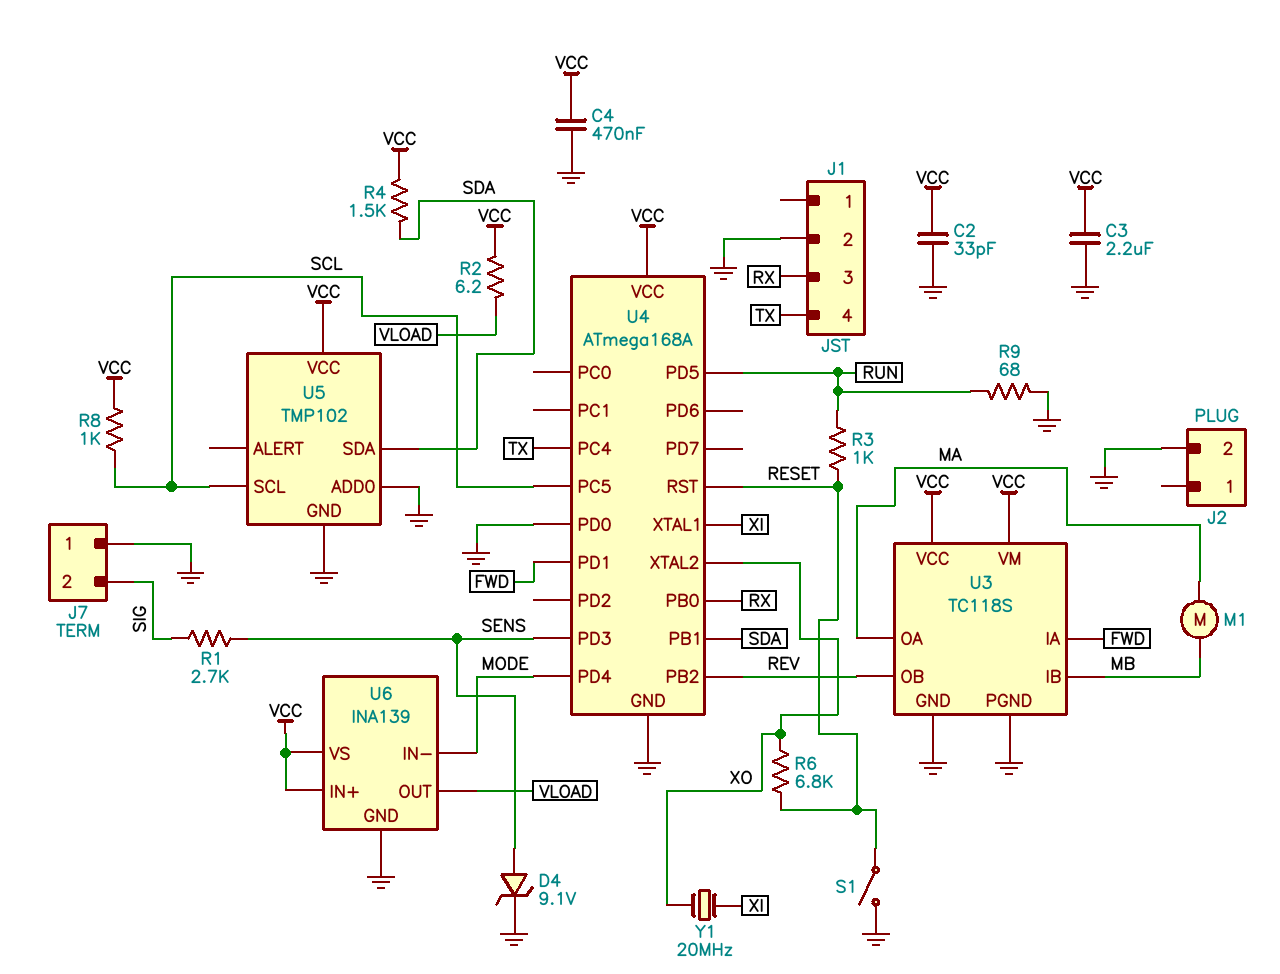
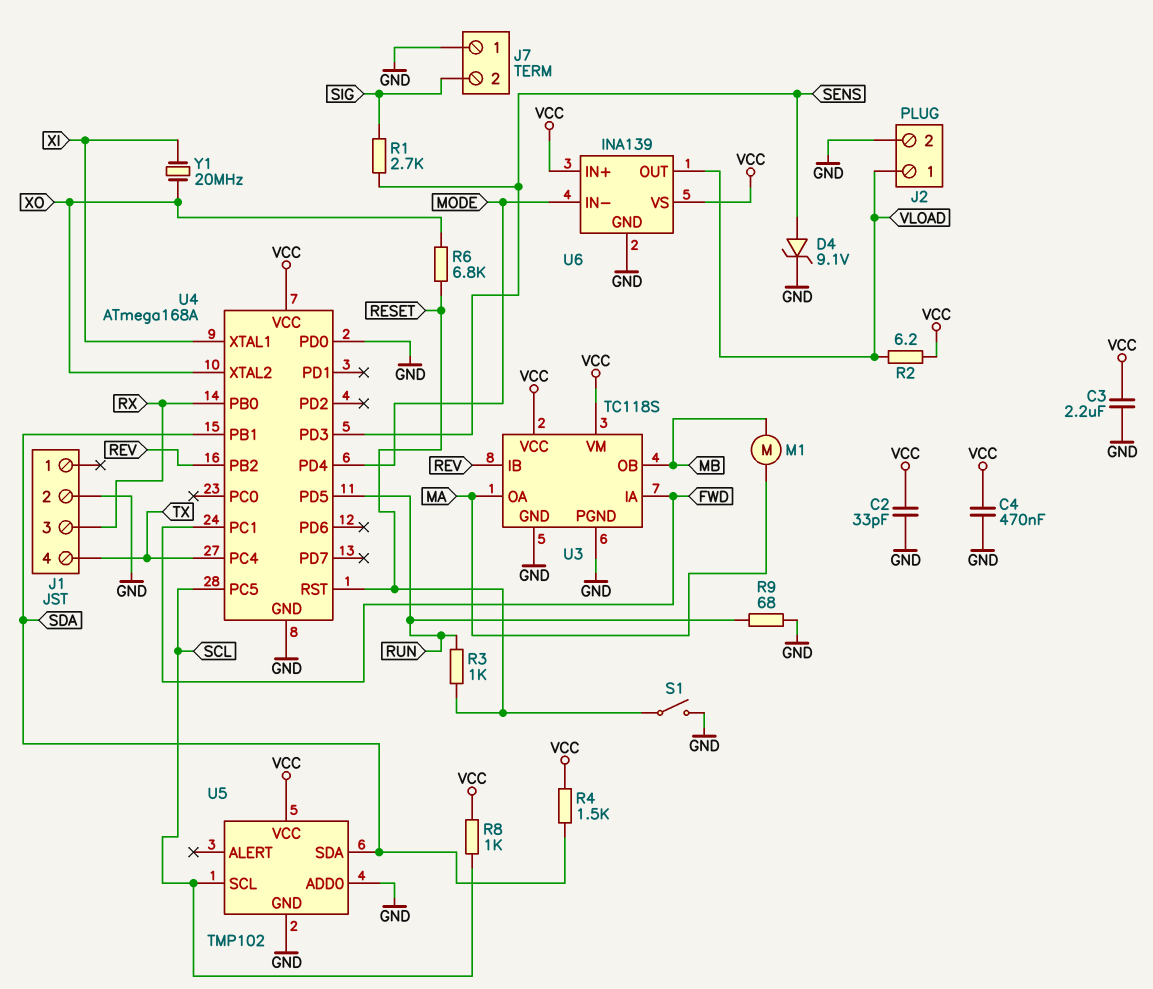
J2 pin 1: none -> VLOAD
U3 pin IB: MB -> REV
U3 pin OB: REV -> MB
U4 pin PC1: none -> FWD
U4 pin PD1: FWD -> none

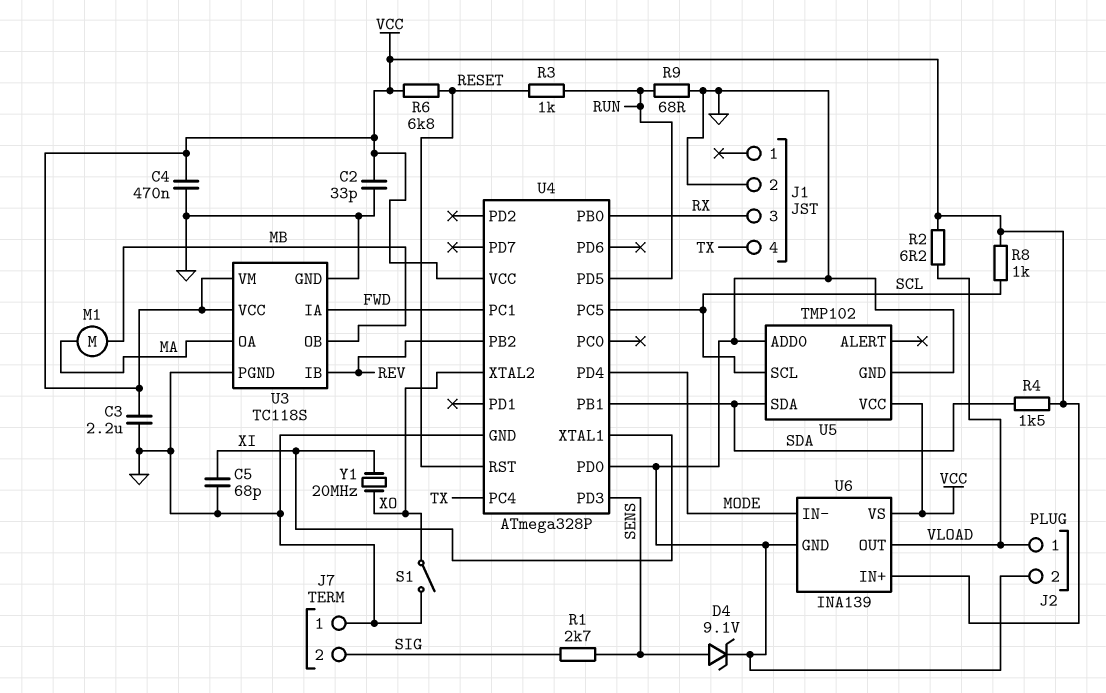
C5: none -> 68pF (GND, XI)
R6: 6.8k (RESET, XO) -> 6.8k (RESET, VCC)
S1: switch (GND, RESET) -> switch (GND, XO)
U4: ATmega168A -> ATmega328P

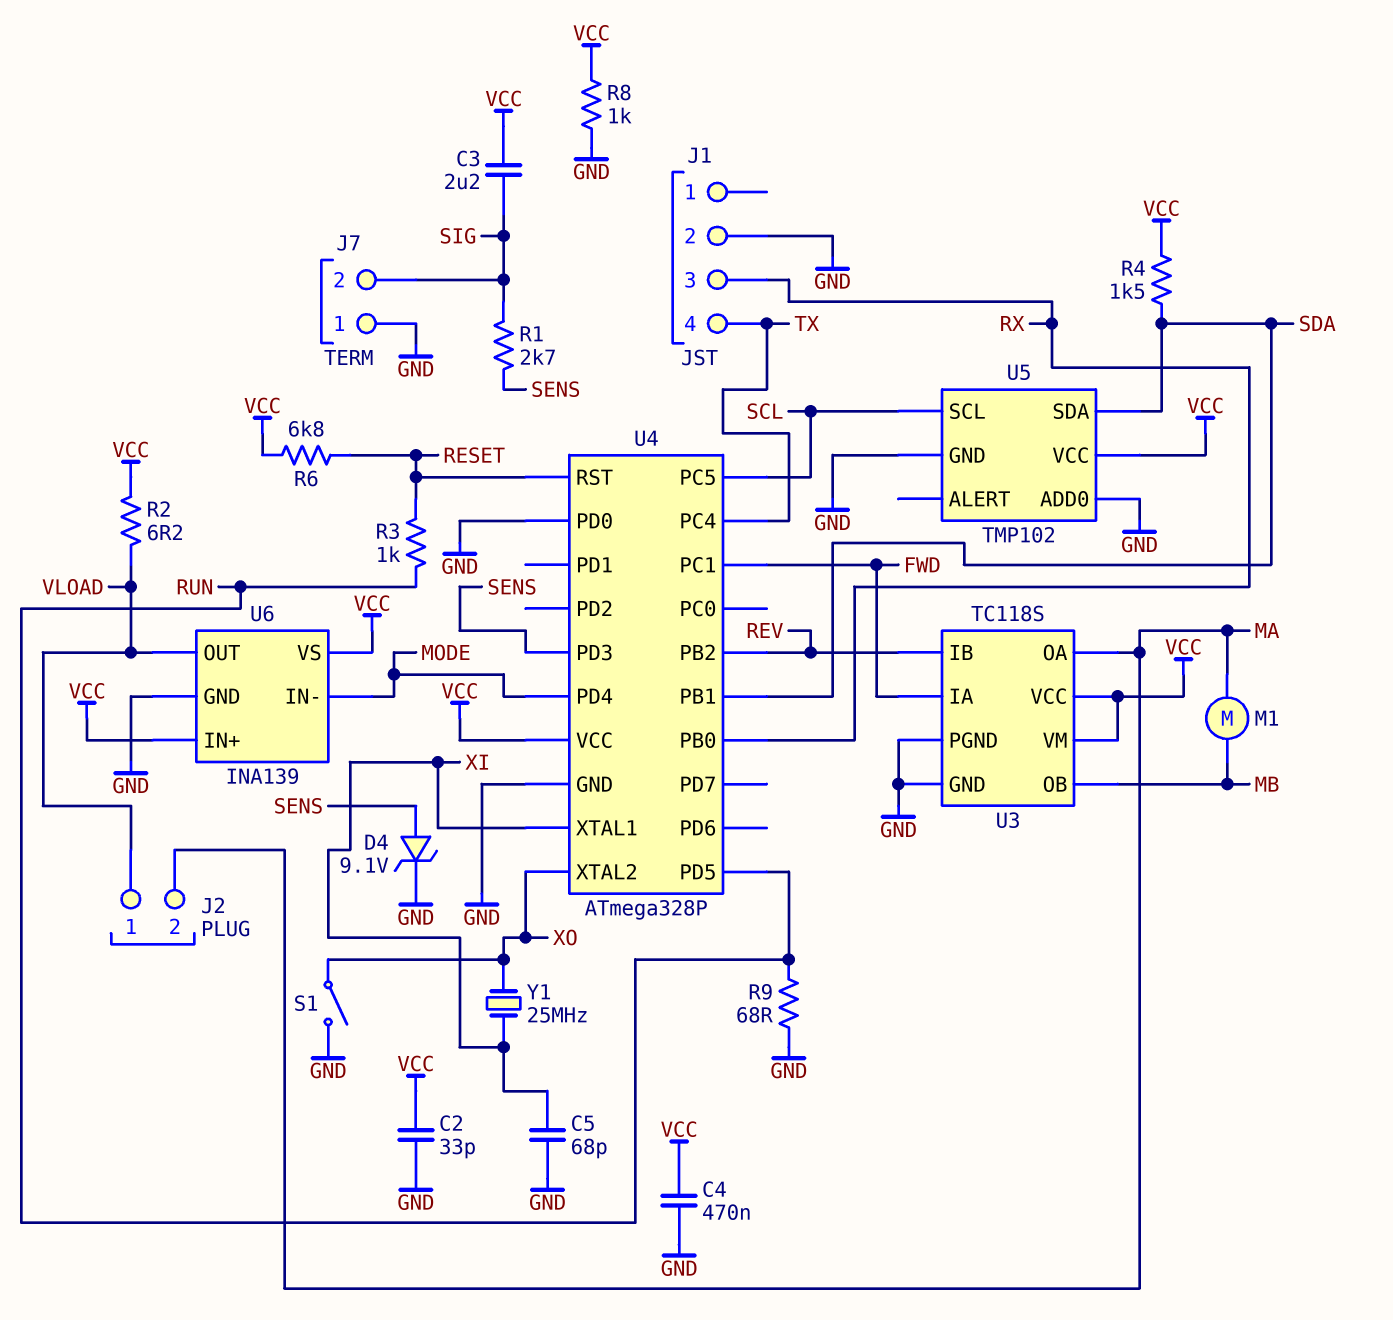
C3: 2.2uF (GND, VCC) -> 2.2uF (SIG, VCC)
J2 pin 2: GND -> MA
R8: 1k (SCL, VCC) -> 1k (GND, VCC)
Y1: 20MHz (XI, XO) -> 25MHz (XI, XO)

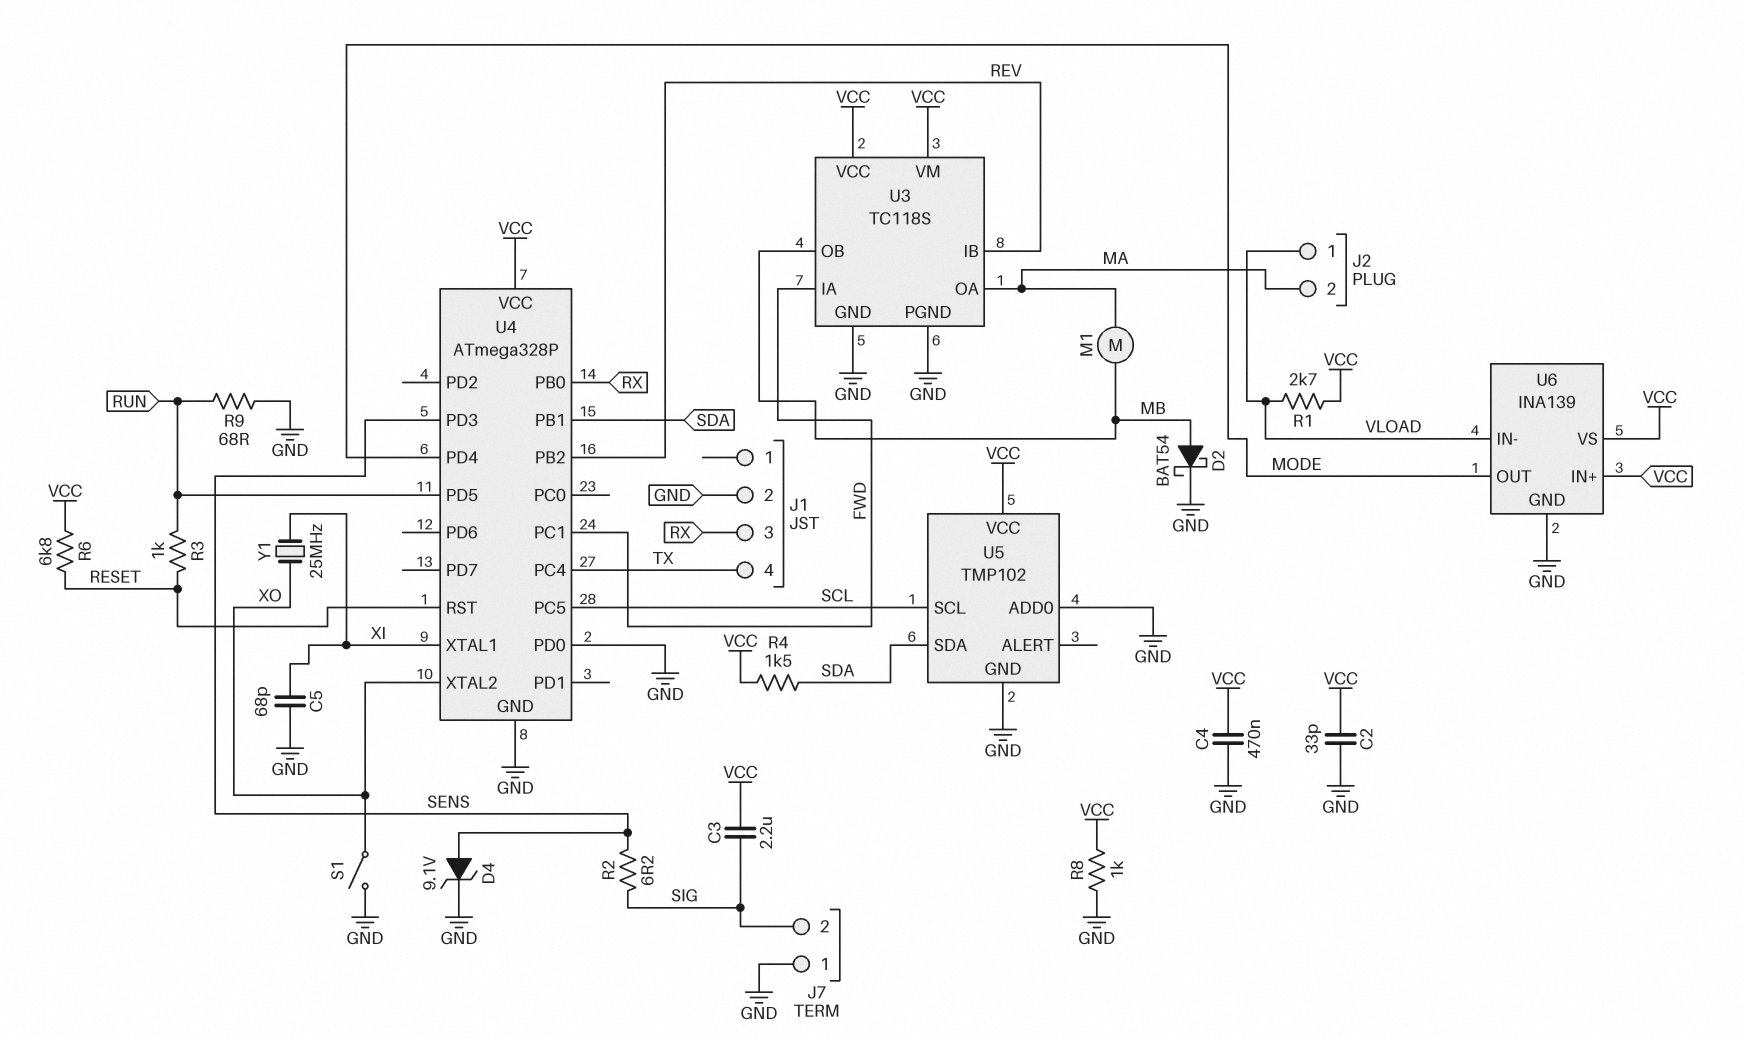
D2: none -> schottky BAT54 (A MB, K GND)
R1: 2.7k (SENS, SIG) -> 2.7k (VCC, VLOAD)
R2: 6.2 (VCC, VLOAD) -> 6.2 (SENS, SIG)
U6 pin IN-: MODE -> VLOAD
U6 pin OUT: VLOAD -> MODE

